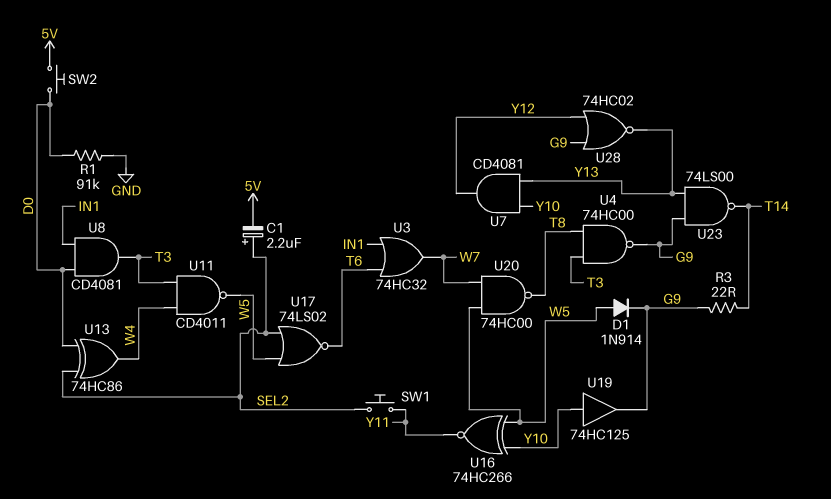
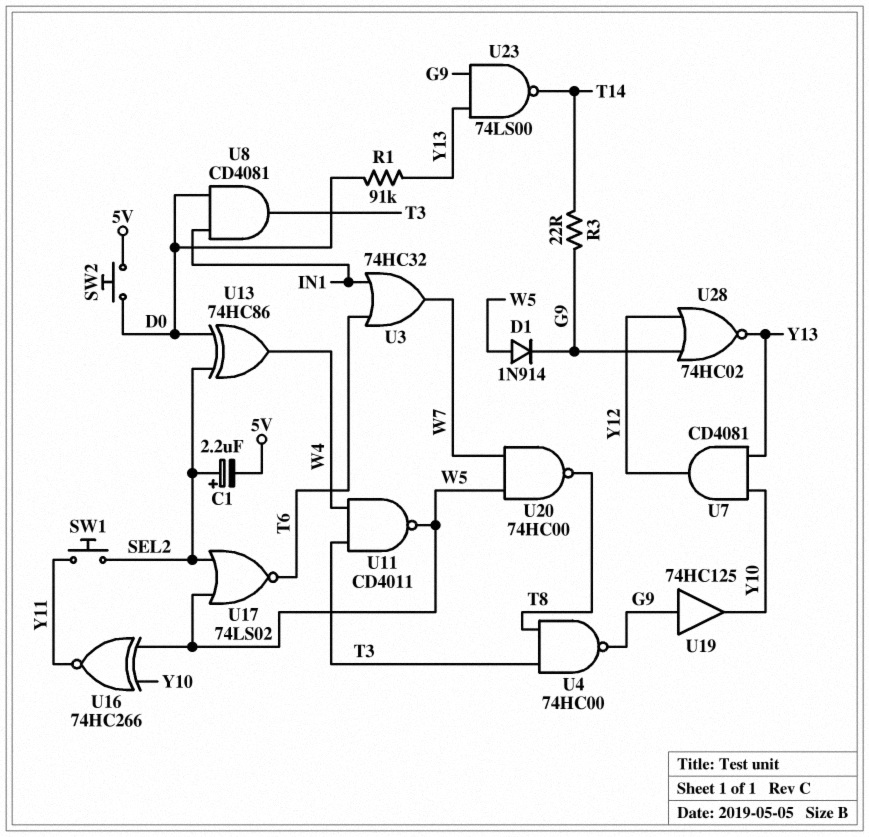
R1: 91k (D0, GND) -> 91k (D0, Y13)
U19: buffer 74HC125 (in Y10, out G9) -> buffer 74HC125 (in G9, out Y10)

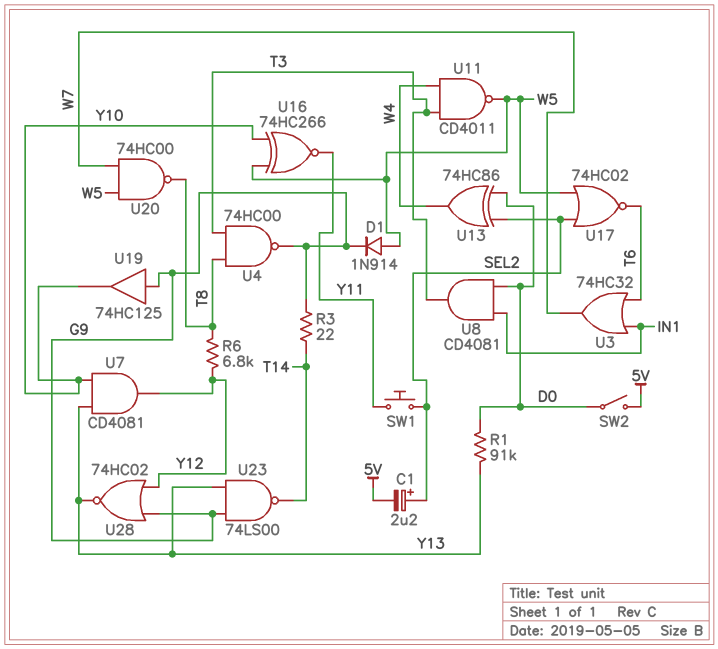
R6: none -> 6.8k (T8, Y12)
SW2: button (5V, D0) -> switch (5V, D0)
U17: NOR 74LS02 (in SEL2, in W5, out T6) -> NOR 74HC02 (in SEL2, in W5, out T6)

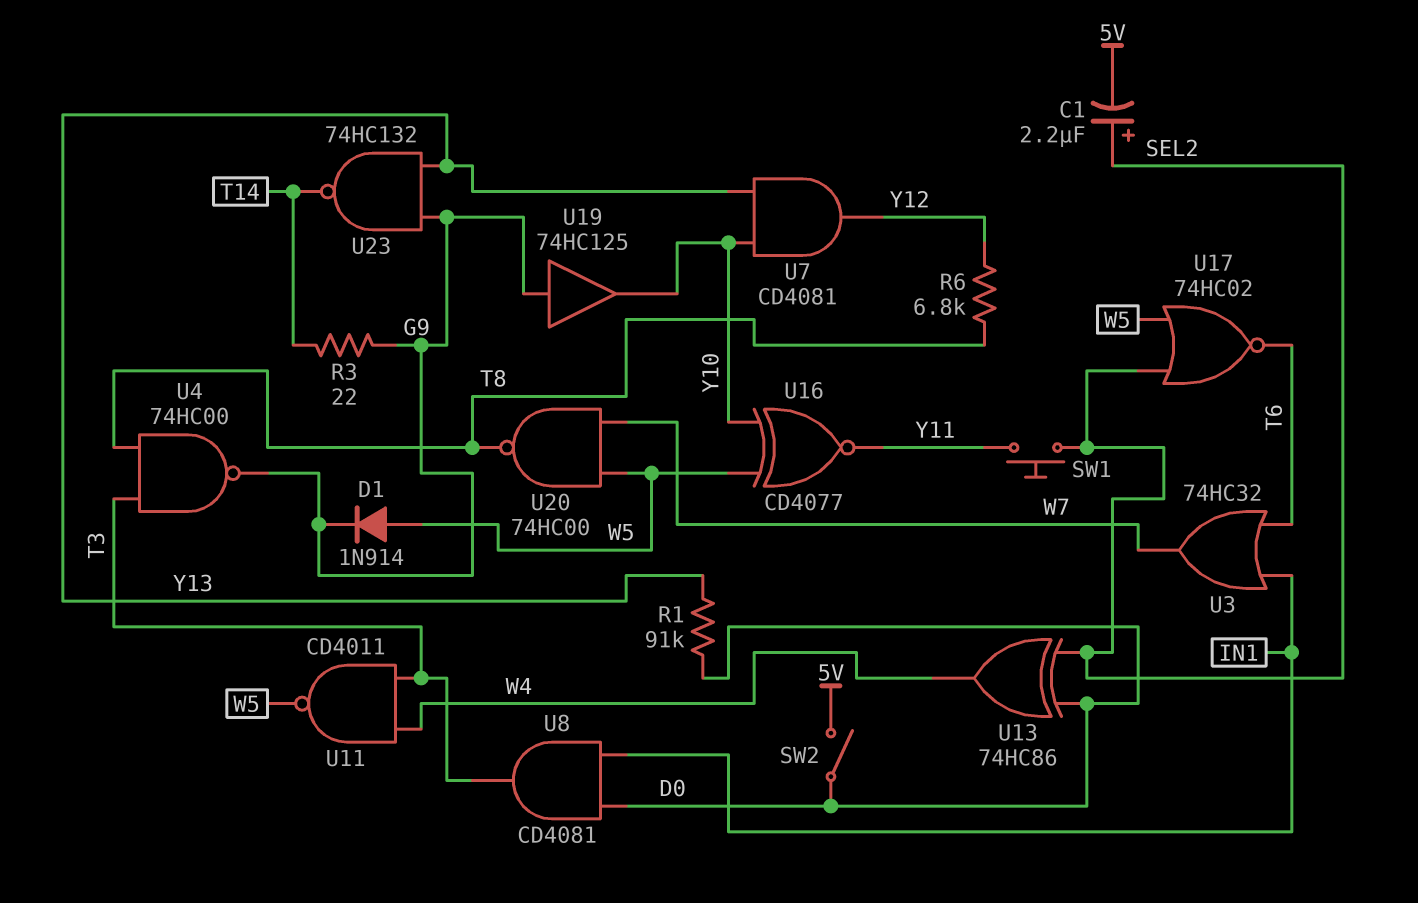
U16: XNOR 74HC266 (in W5, in Y10, out Y11) -> XNOR CD4077 (in W5, in Y10, out Y11)
U23: NAND 74LS00 (in G9, in Y13, out T14) -> NAND 74HC132 (in G9, in Y13, out T14)
U28: NOR 74HC02 (in G9, in Y12, out Y13) -> none

